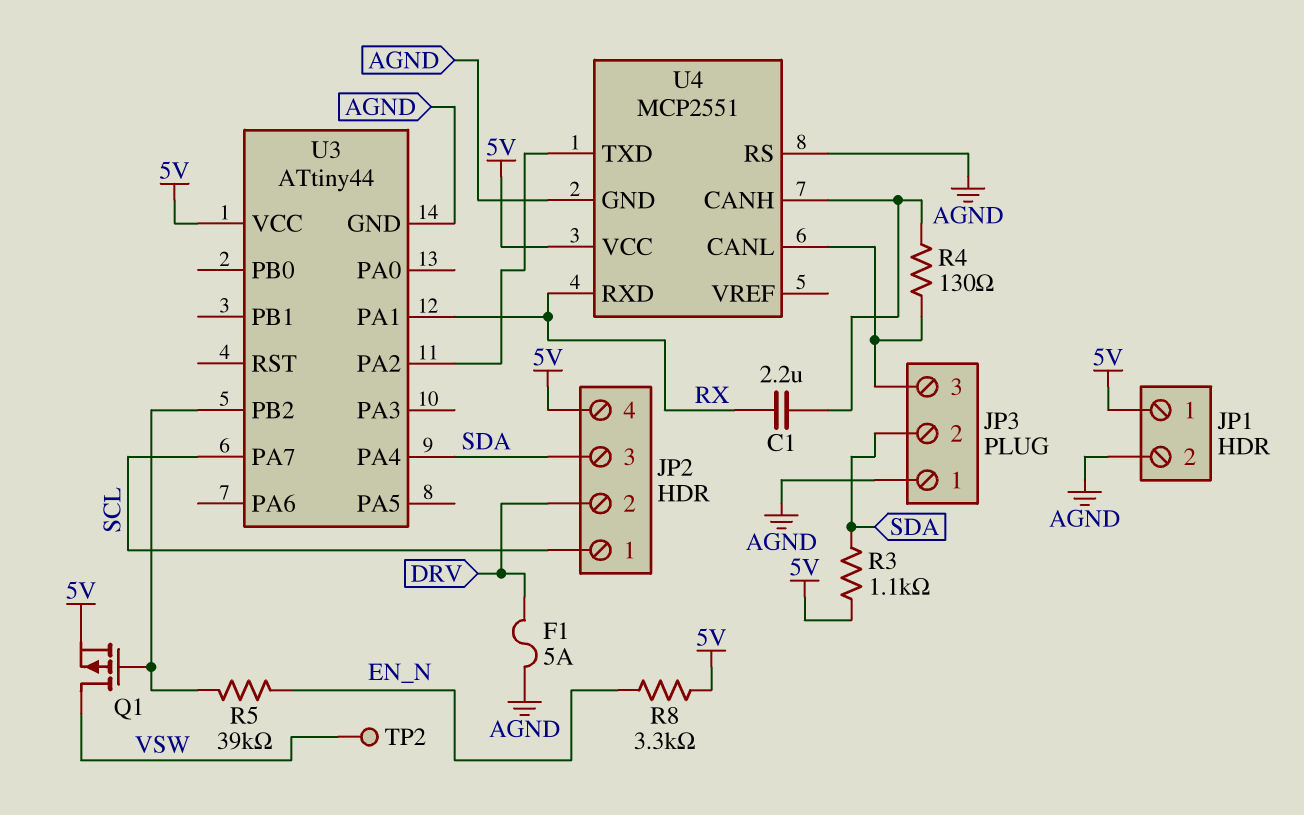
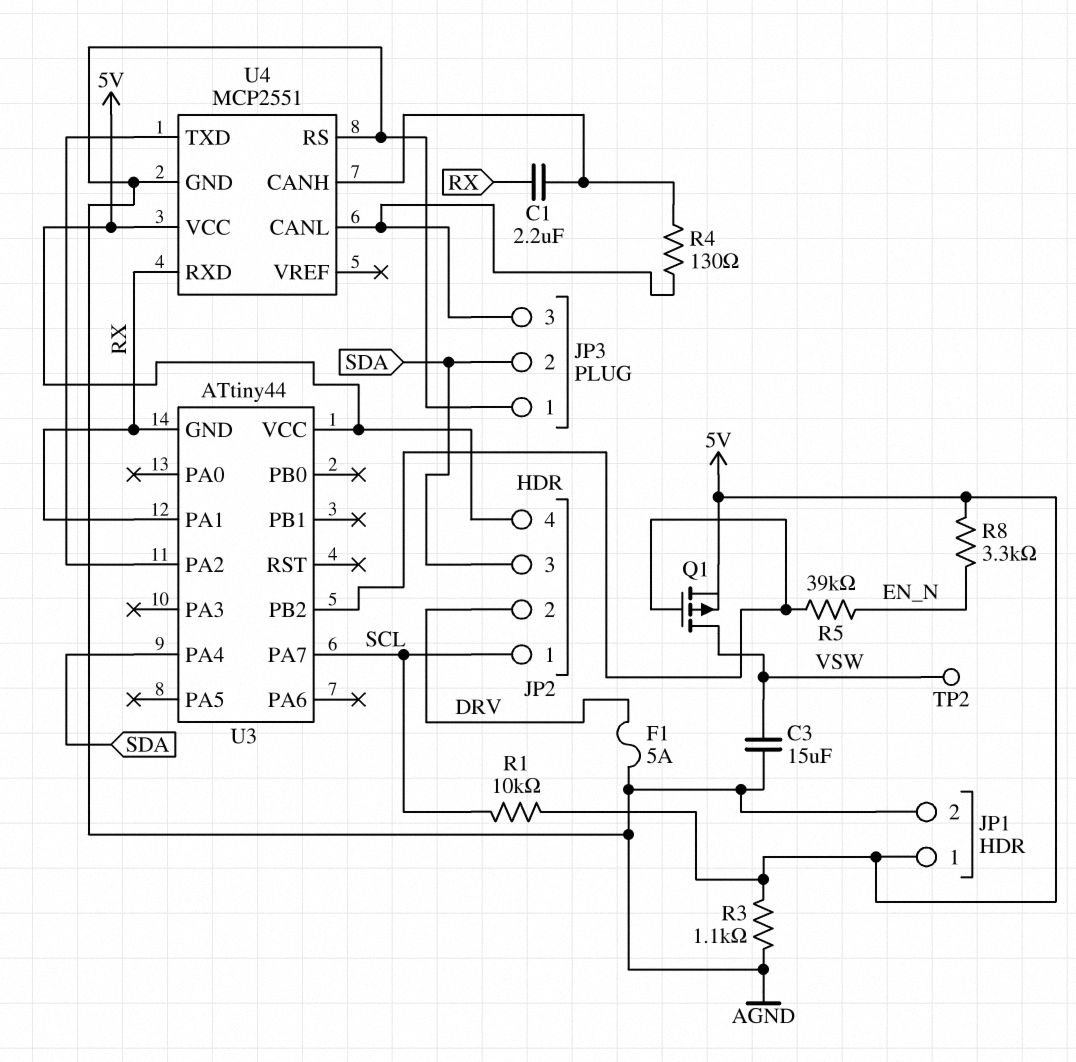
C3: none -> 15uF (AGND, VSW)
R1: none -> 10k (5V, SCL)
R3: 1.1k (5V, SDA) -> 1.1k (5V, AGND)
U3 pin GND: AGND -> RX

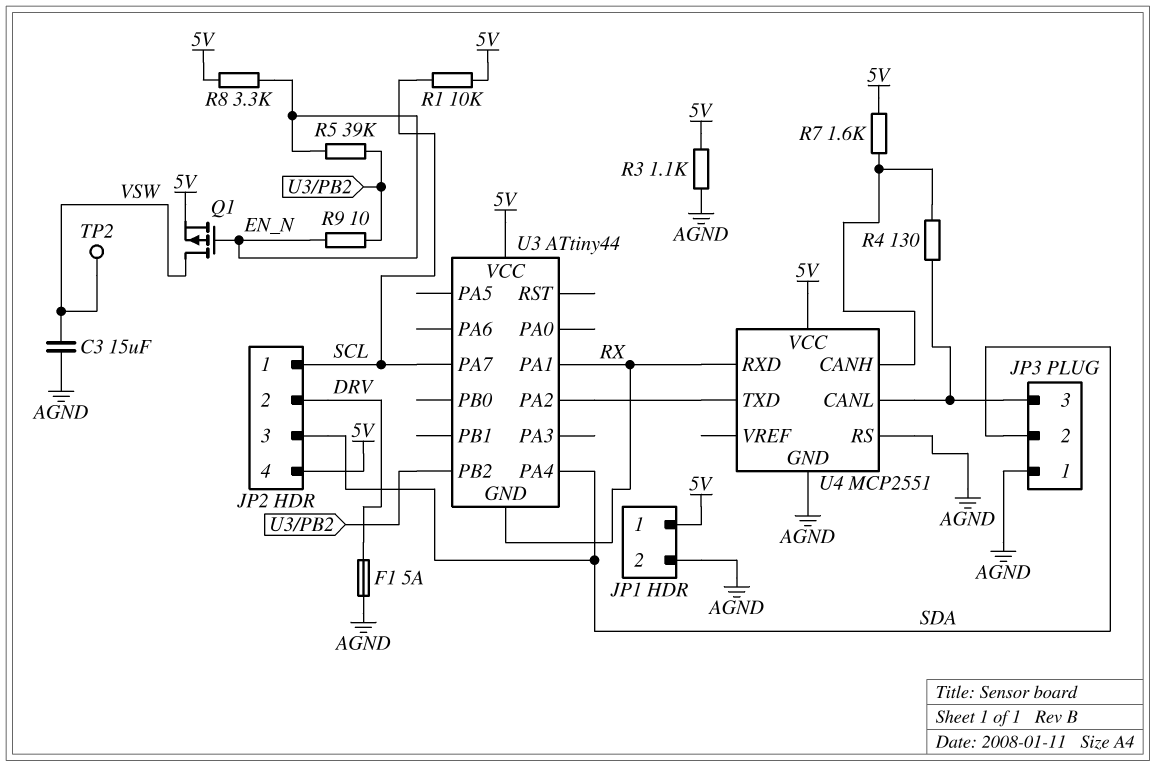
C1: 2.2uF (RX, U4/CANH) -> none
Q1: PMOS (G U3/PB2, D VSW, S 5V) -> PMOS (G EN_N, D VSW, S 5V)
R7: none -> 1.6k (5V, U4/CANH)
R9: none -> 10 (EN_N, U3/PB2)

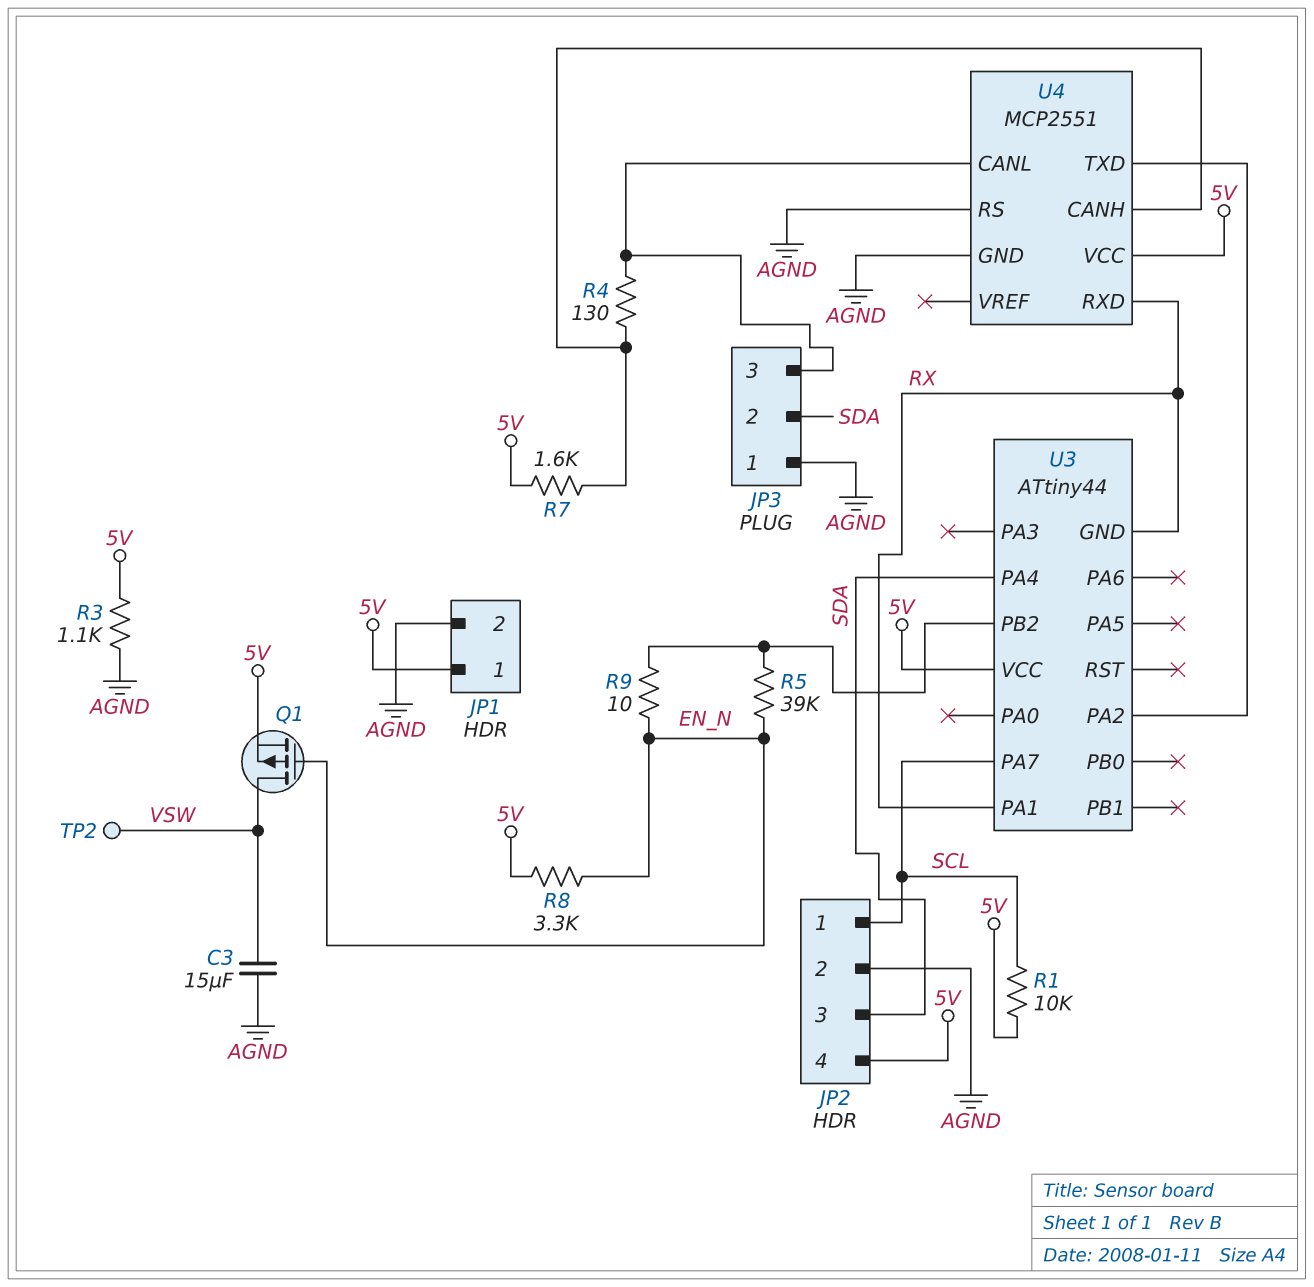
F1: 5A (AGND, DRV) -> none
JP2 pin 2: DRV -> AGND

